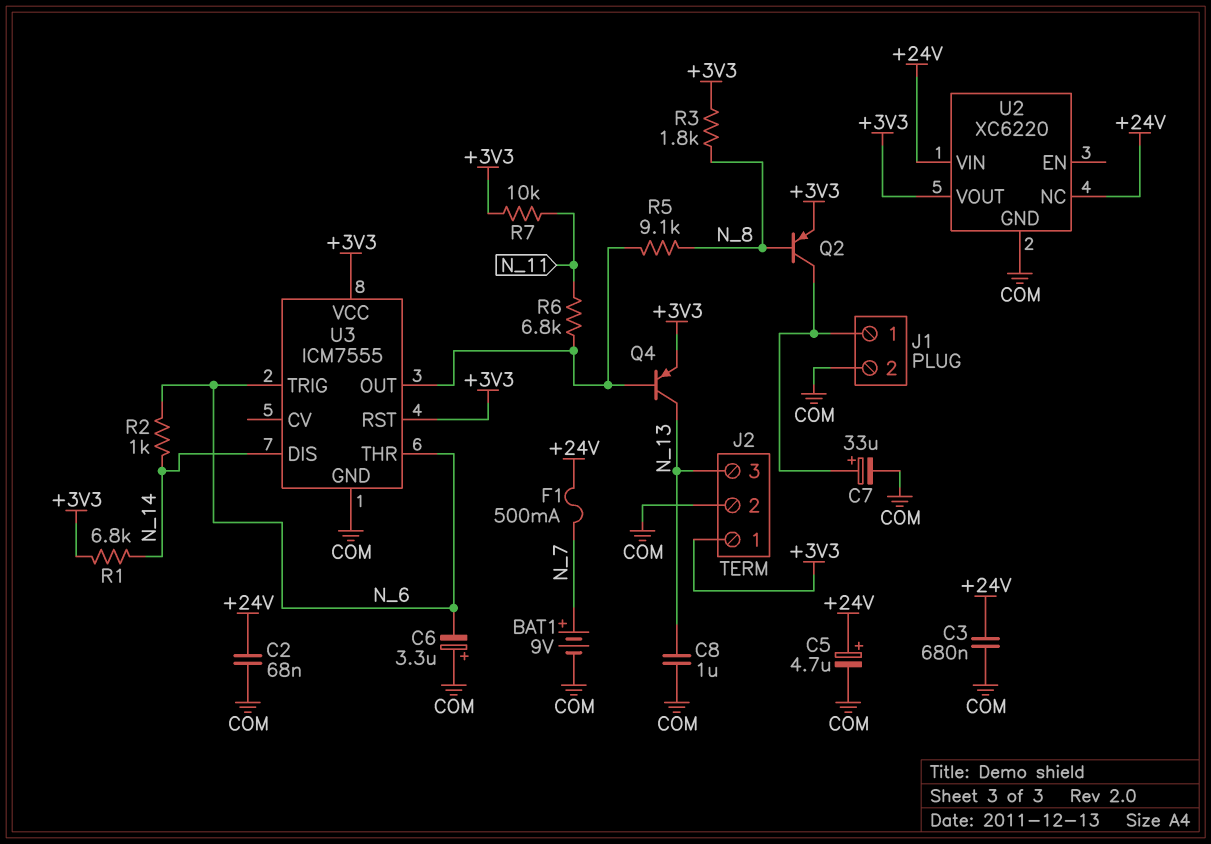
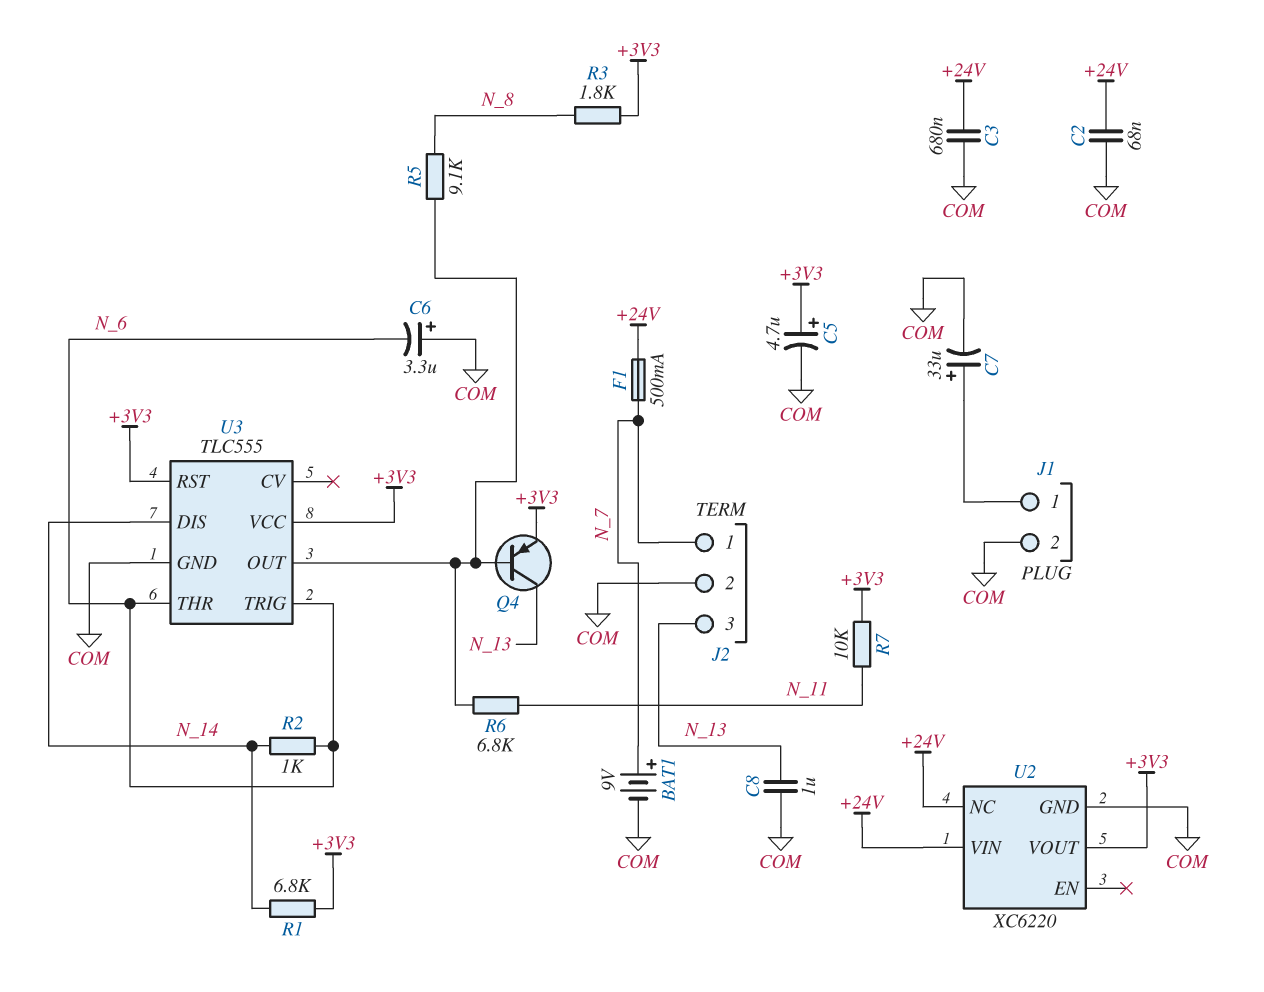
C5: 4.7uF (plus +24V, minus COM) -> 4.7uF (plus +3V3, minus COM)
J2 pin 1: +3V3 -> N_7
Q2: PNP (B N_8, C J1/1, E +3V3) -> none
U3: ICM7555 -> TLC555

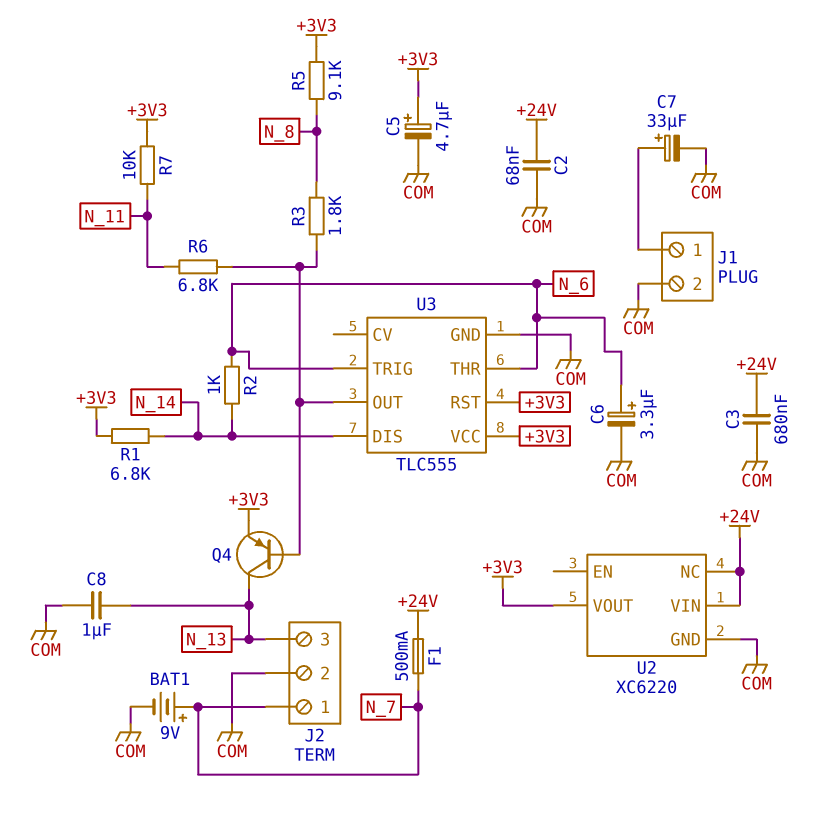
C6: 3.3uF (plus COM, minus N_6) -> 3.3uF (plus N_6, minus COM)
R3: 1.8k (+3V3, N_8) -> 1.8k (N_8, U3/OUT)
R5: 9.1k (N_8, U3/OUT) -> 9.1k (+3V3, N_8)

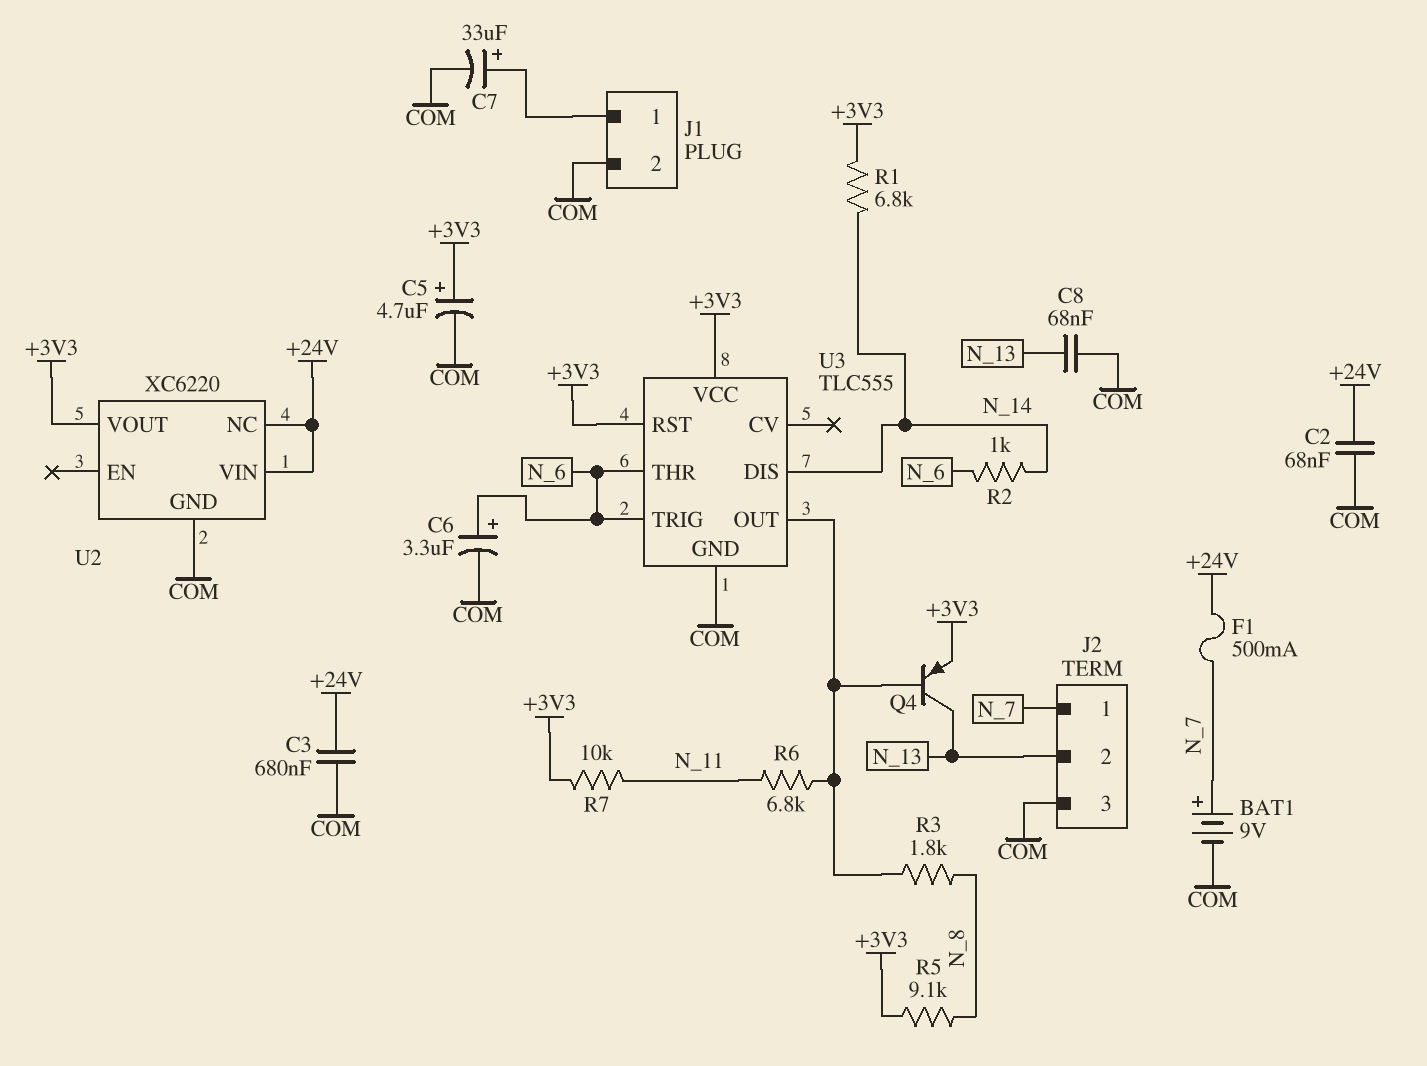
C8: 1uF (COM, N_13) -> 68nF (COM, N_13)
J2 pin 2: COM -> N_13
J2 pin 3: N_13 -> COM

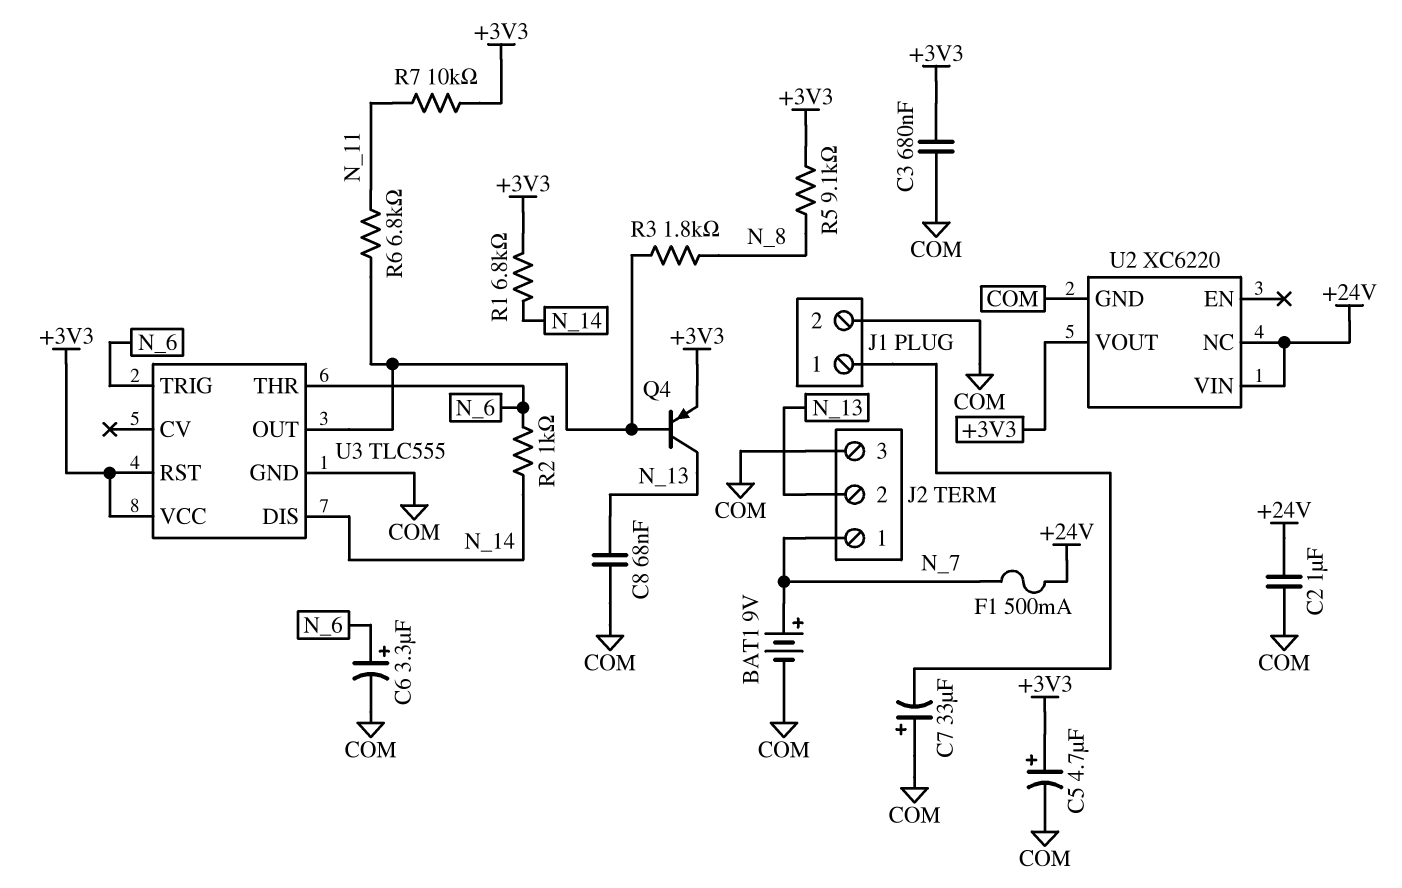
C2: 68nF (+24V, COM) -> 1uF (+24V, COM)
C3: 680nF (+24V, COM) -> 680nF (+3V3, COM)
C7: 33uF (plus J1/1, minus COM) -> 33uF (plus COM, minus J1/1)

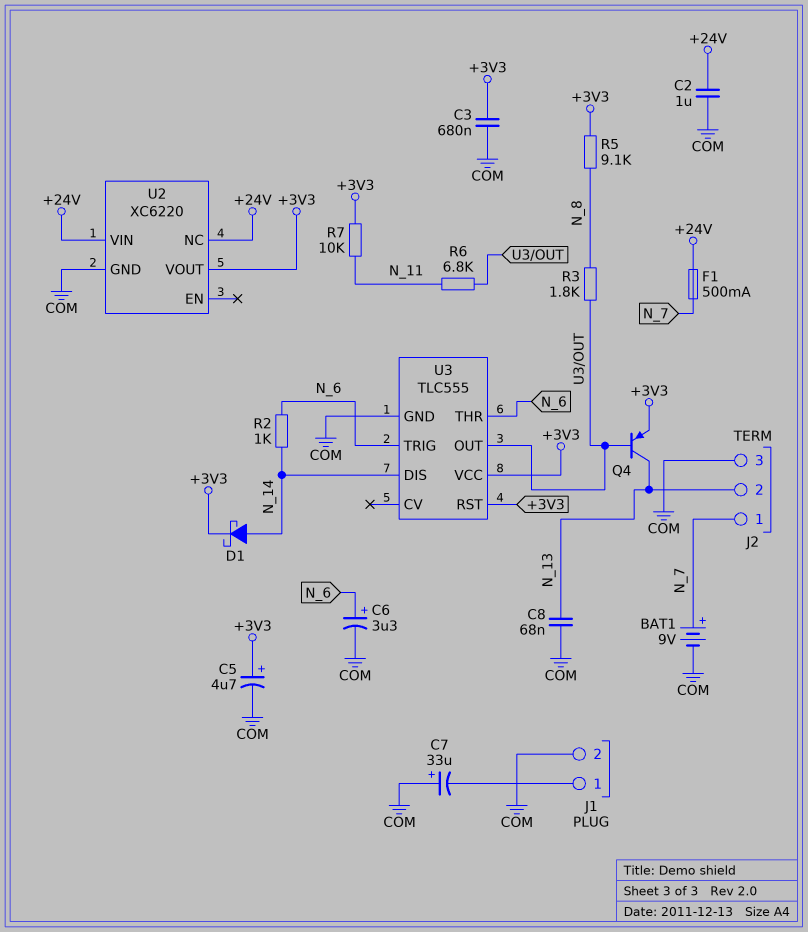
D1: none -> schottky (A N_14, K +3V3)
R1: 6.8k (+3V3, N_14) -> none

